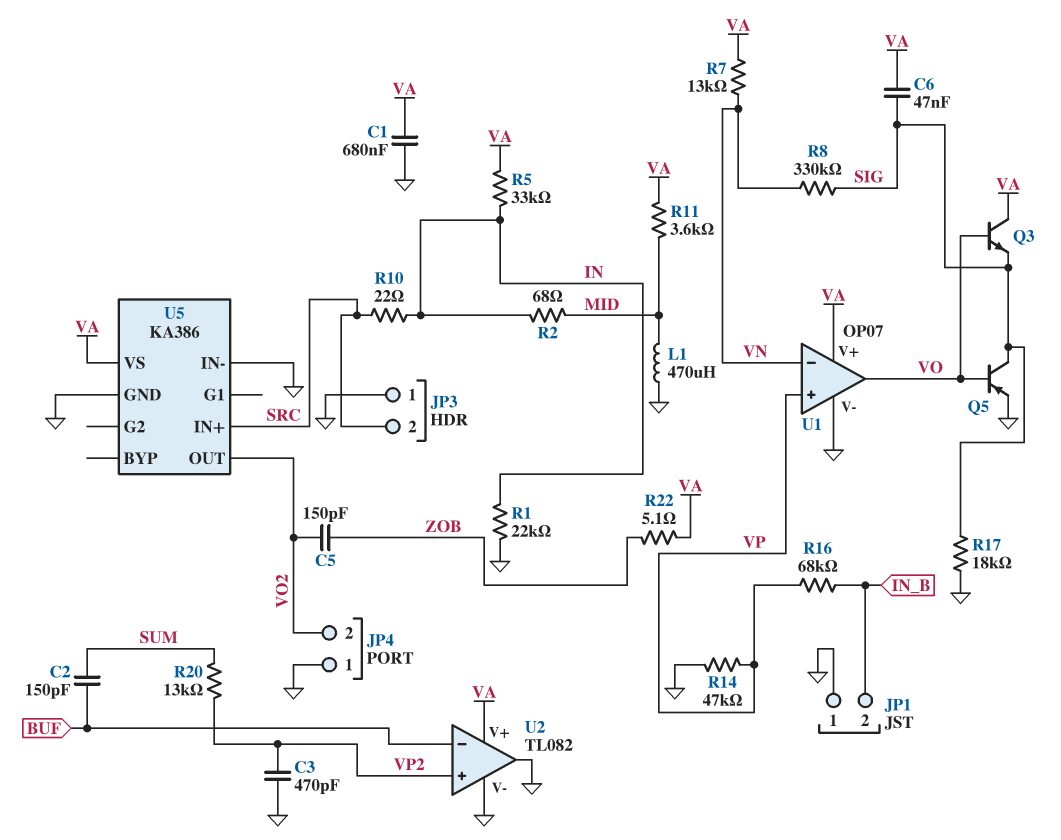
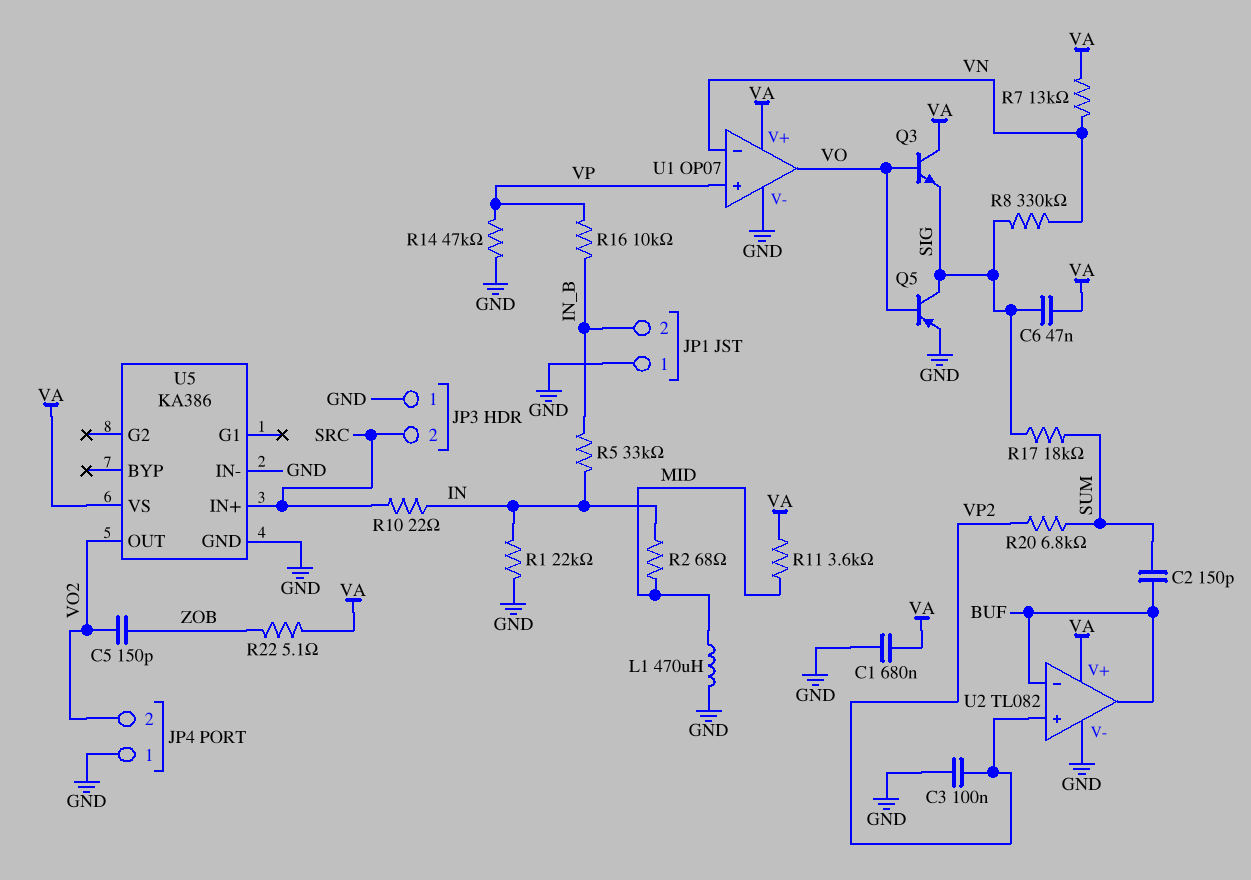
C3: 470pF (GND, VP2) -> 100nF (GND, VP2)
R5: 33k (IN, VA) -> 33k (IN, IN_B)
R16: 68k (IN_B, VP) -> 10k (IN_B, VP)
R17: 18k (GND, SIG) -> 18k (SIG, SUM)
R20: 13k (SUM, VP2) -> 6.8k (SUM, VP2)
U2 pin out: GND -> BUF

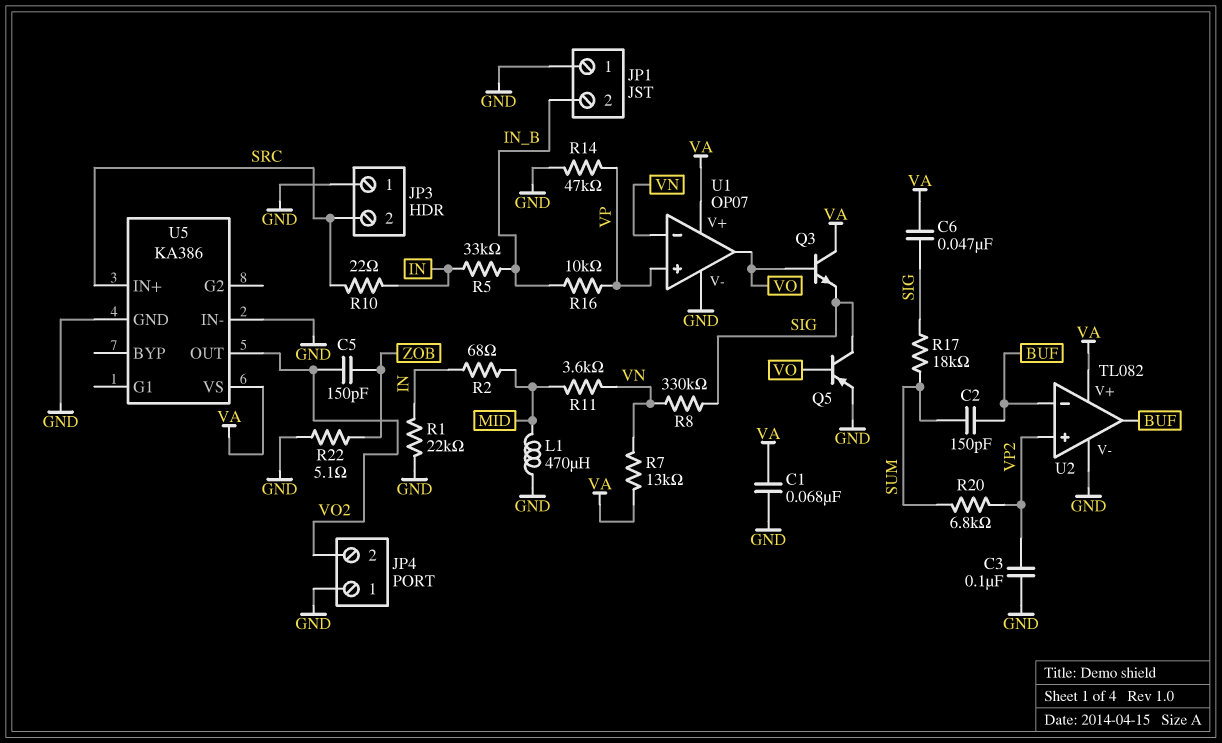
C1: 680nF (GND, VA) -> 68nF (GND, VA)
R11: 3.6k (MID, VA) -> 3.6k (MID, VN)
R22: 5.1 (VA, ZOB) -> 5.1 (GND, ZOB)

